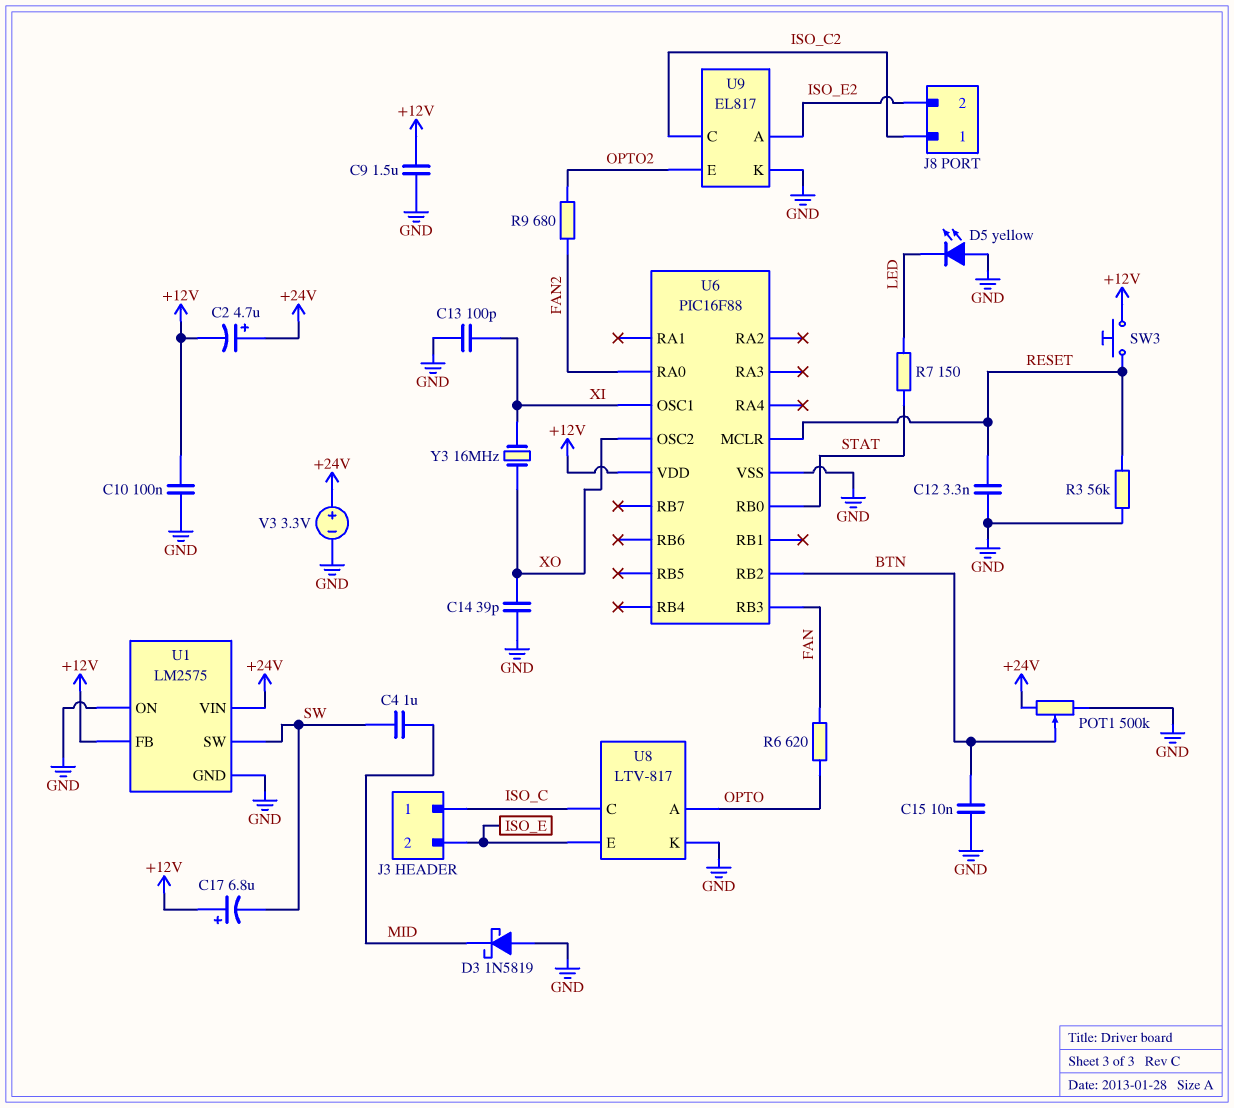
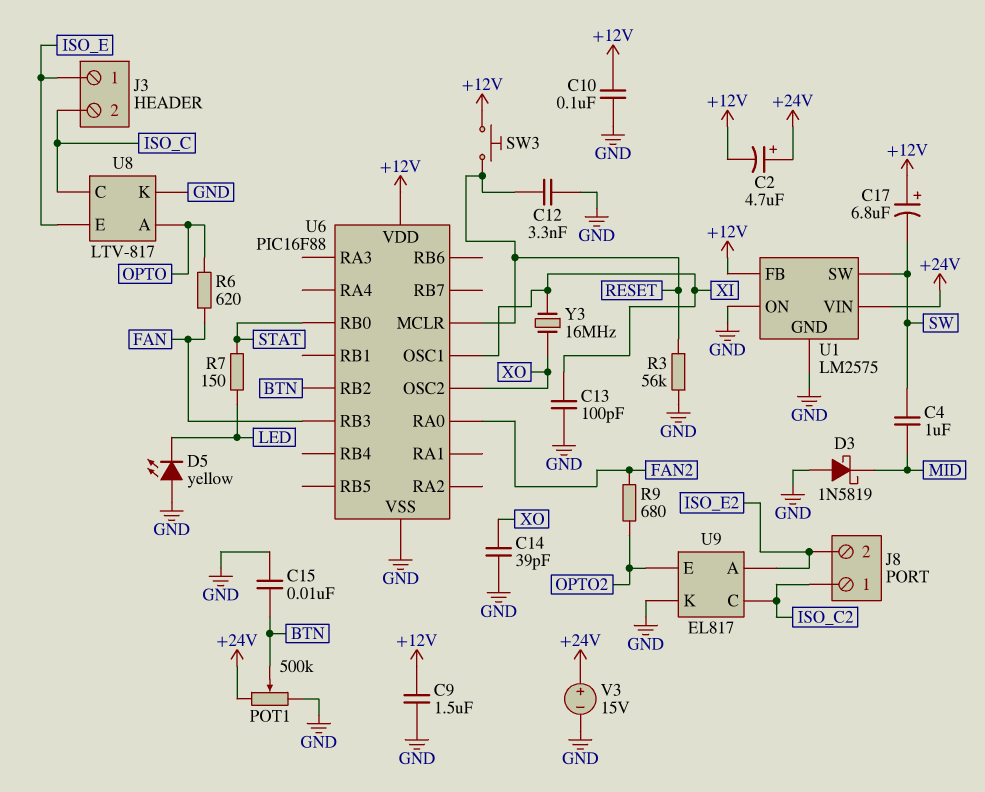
J3 pin 1: ISO_C -> ISO_E
J3 pin 2: ISO_E -> ISO_C
V3: 3.3V (plus +24V, minus GND) -> 15V (plus +24V, minus GND)

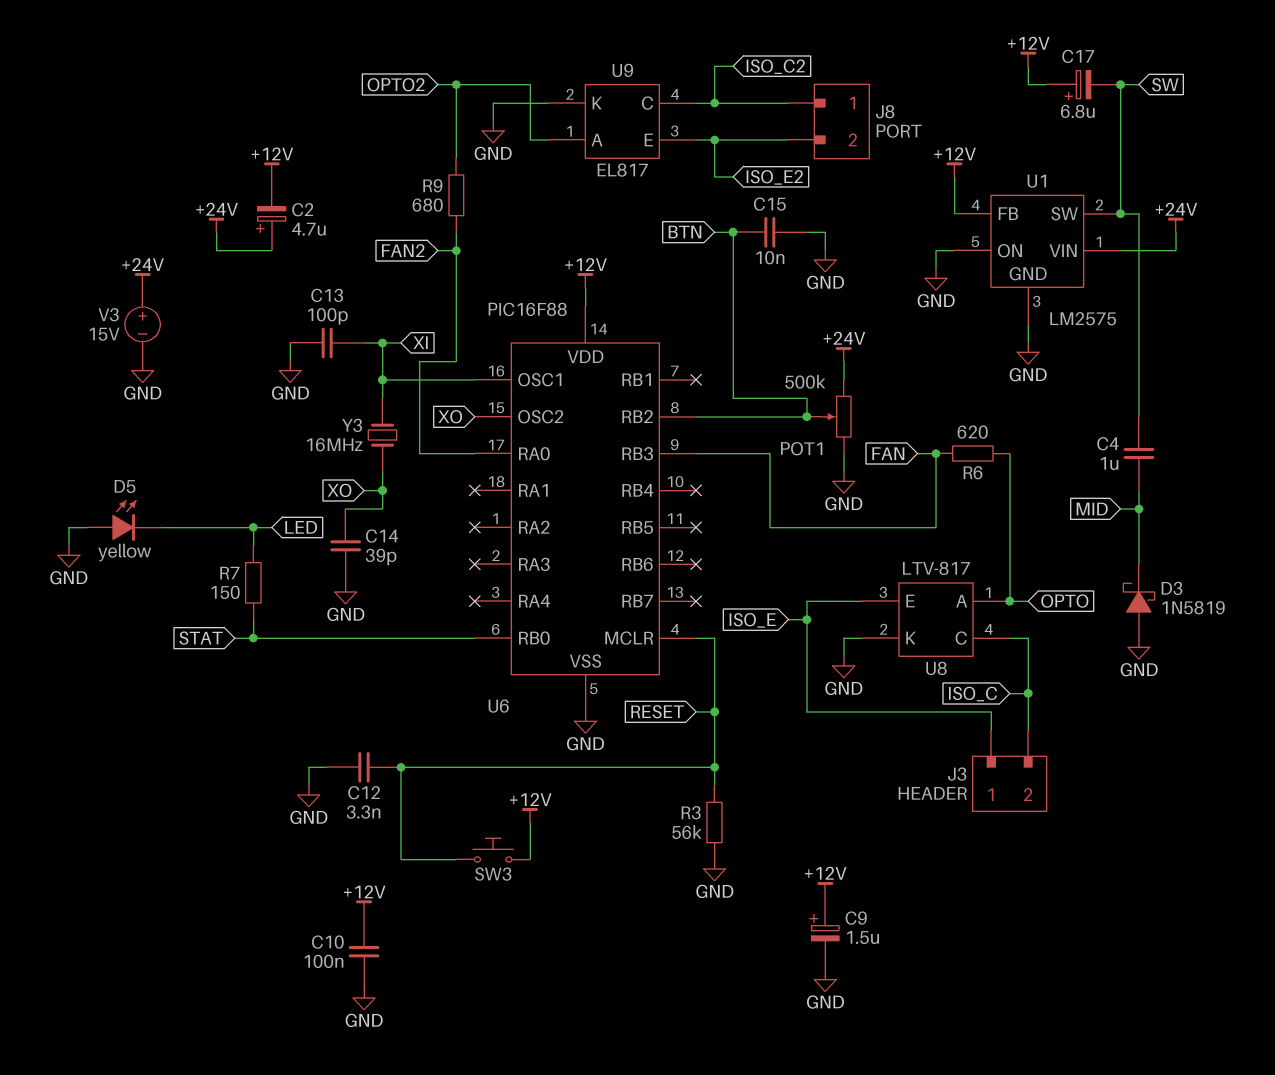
C9: 1.5uF (+12V, GND) -> 1.5uF (plus +12V, minus GND)
U9 pin A: ISO_E2 -> OPTO2
U9 pin E: OPTO2 -> ISO_E2

